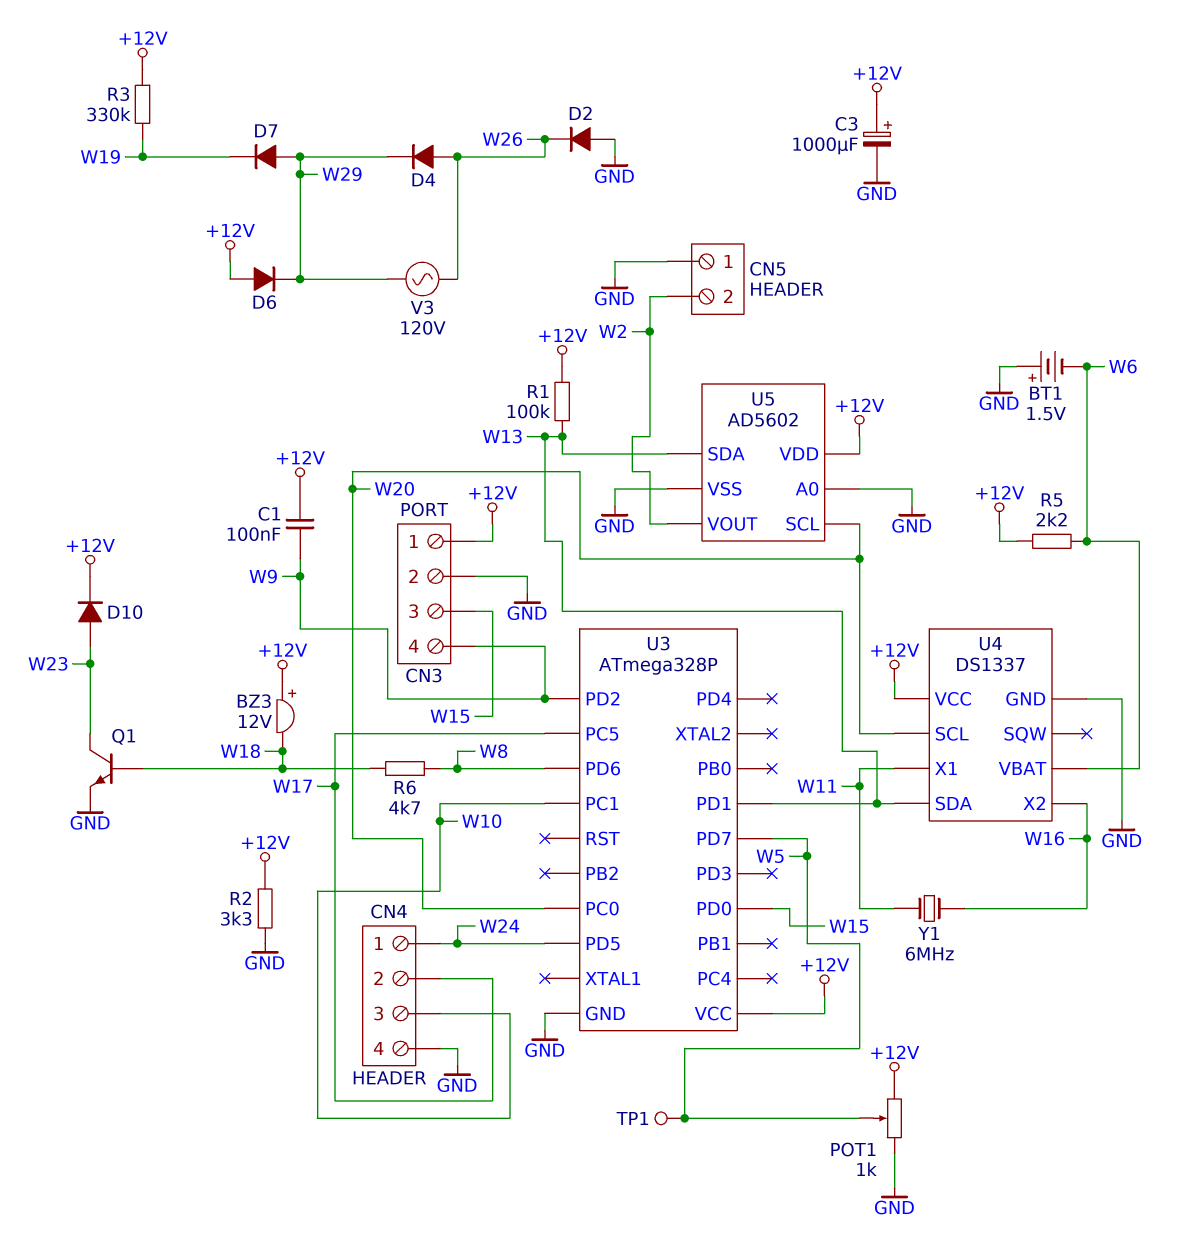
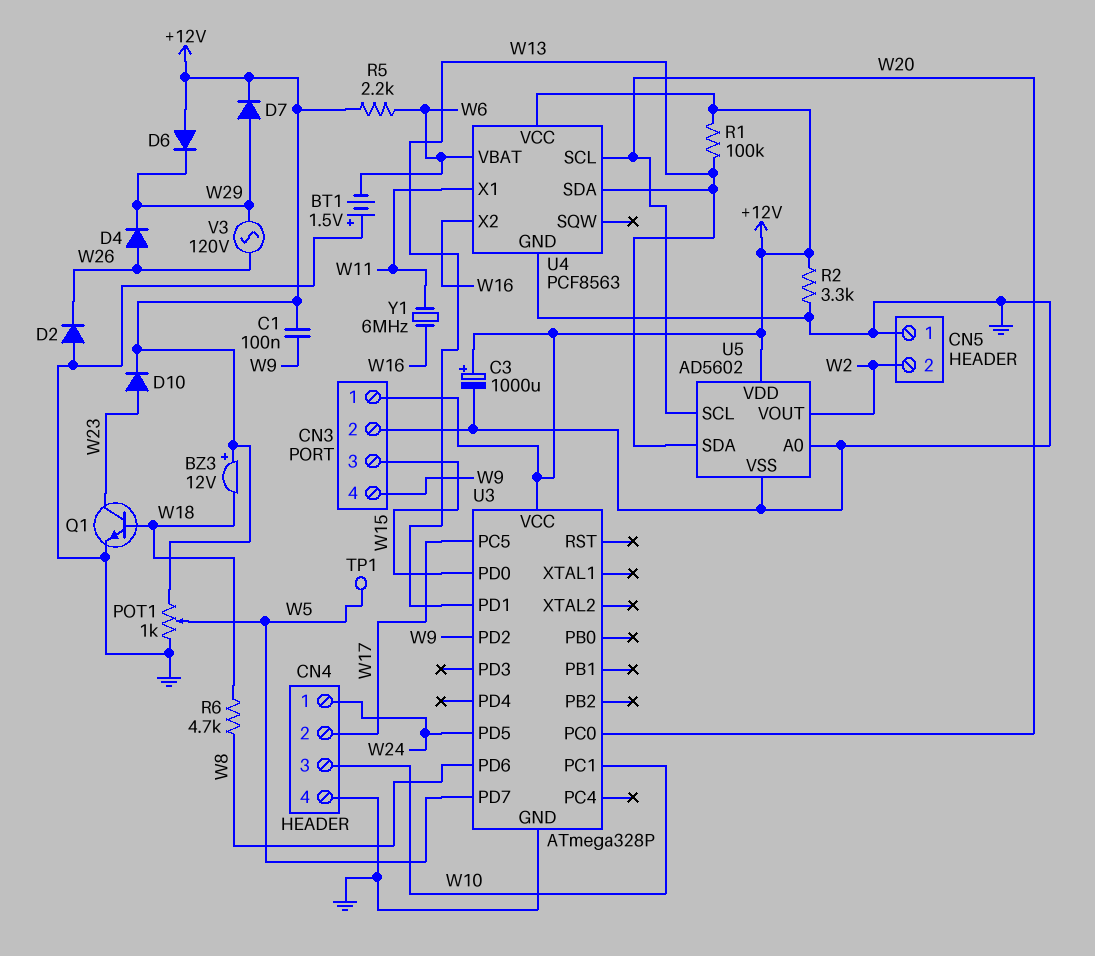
D7: diode (A W29, K W19) -> diode (A W29, K +12V)
R3: 330k (+12V, W19) -> none
U4: DS1337 -> PCF8563

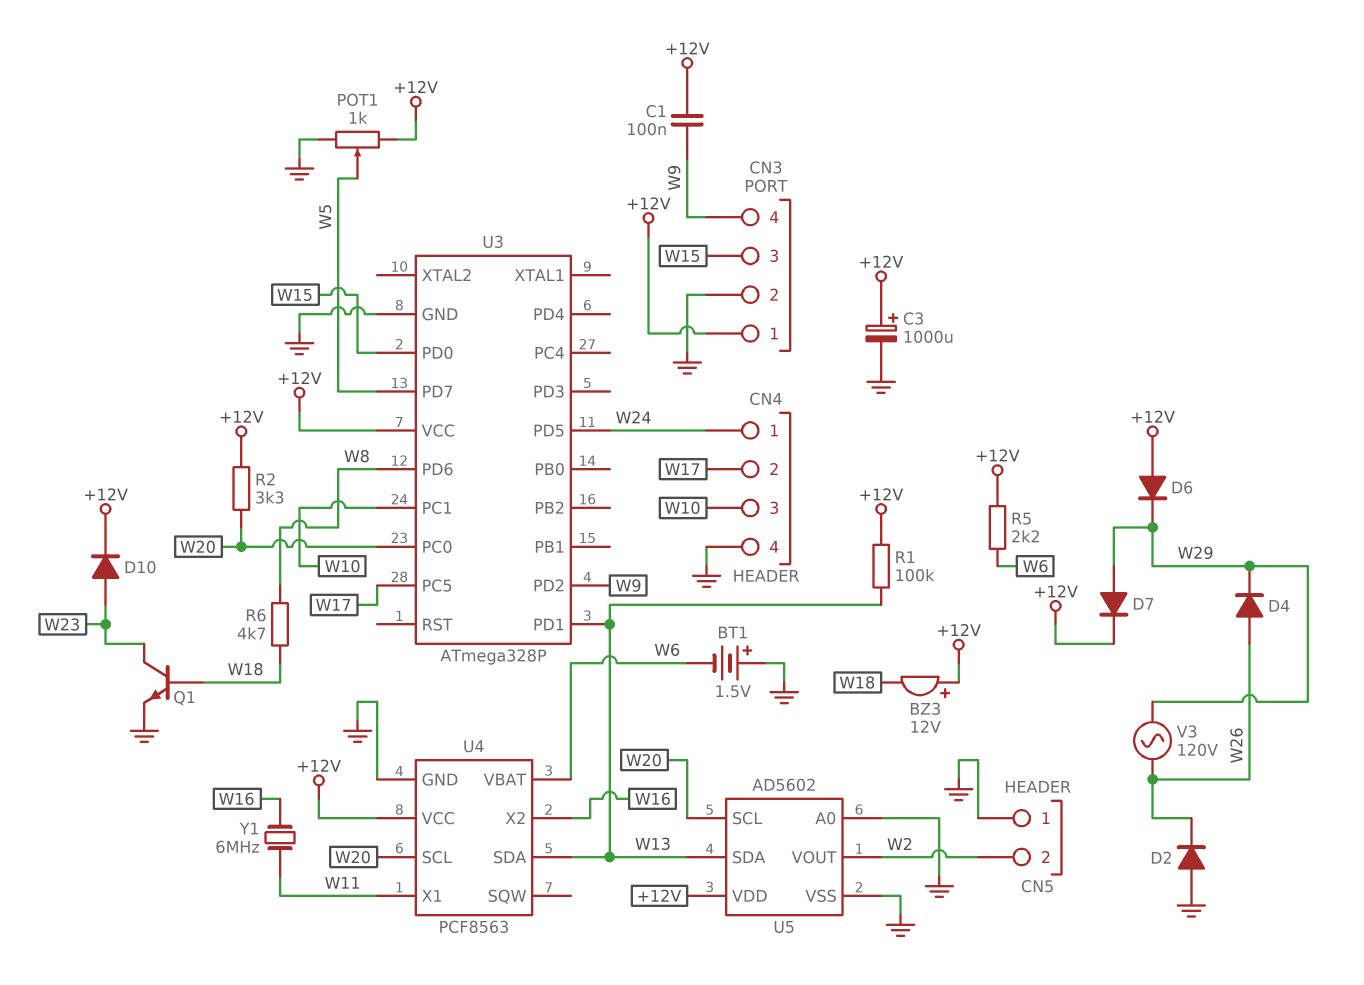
R2: 3.3k (+12V, GND) -> 3.3k (+12V, W20)
TP1: test point (W5) -> none

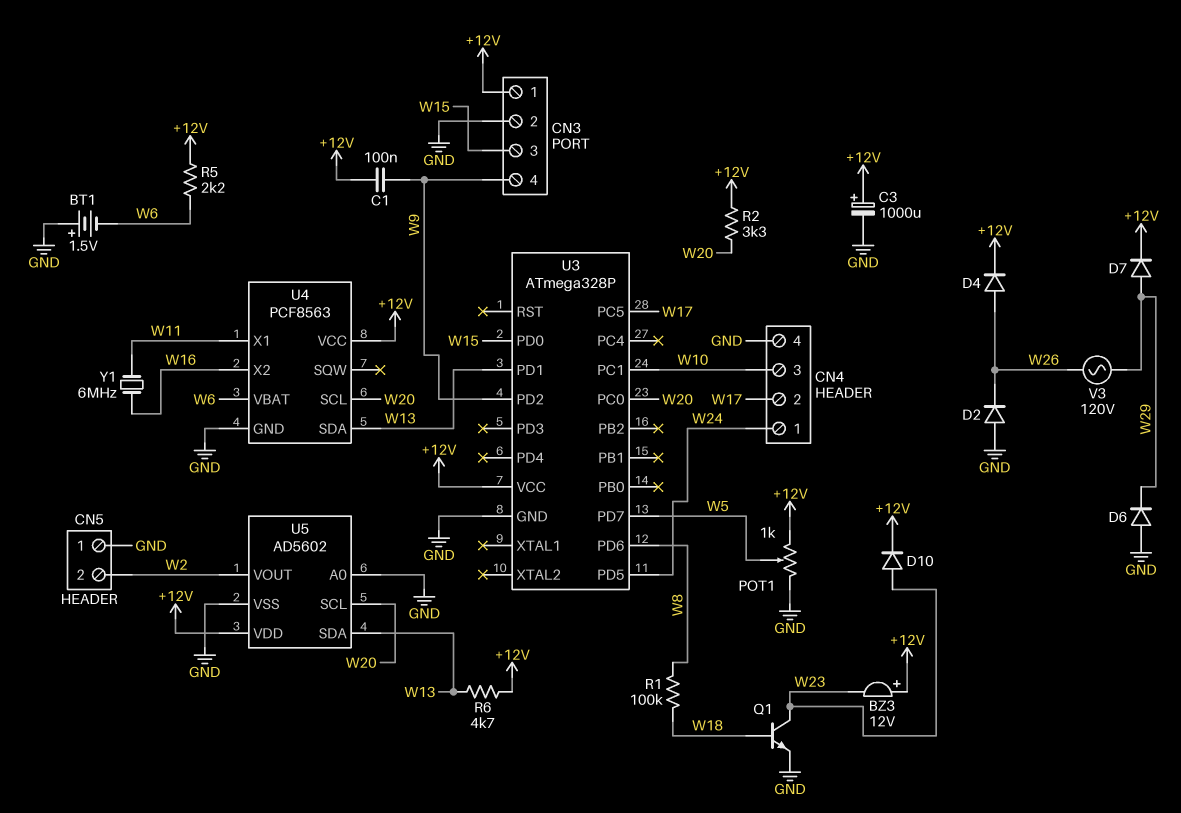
BZ3: buzzer 12V (plus +12V, minus W18) -> buzzer 12V (plus +12V, minus W23)
D4: diode (A W26, K W29) -> diode (A W26, K +12V)
D6: diode (A +12V, K W29) -> diode (A GND, K W29)
R1: 100k (+12V, W13) -> 100k (W8, W18)
R6: 4.7k (W8, W18) -> 4.7k (+12V, W13)

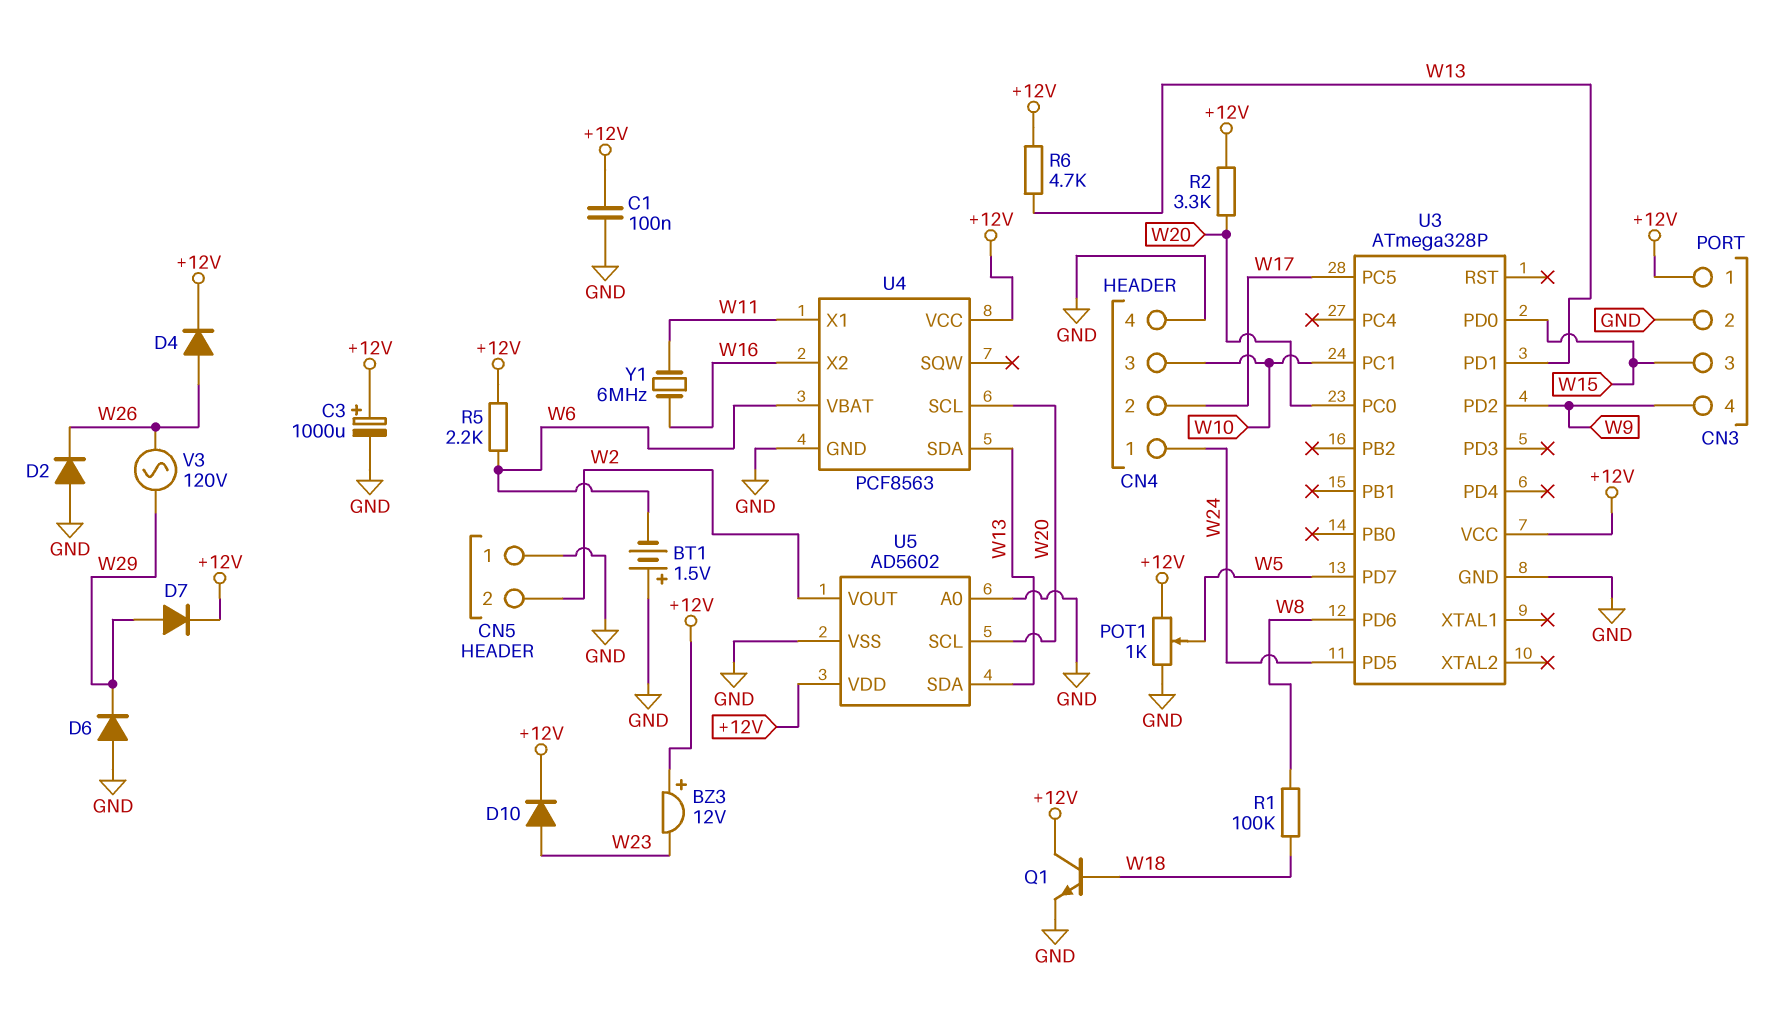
C1: 100nF (+12V, W9) -> 100nF (+12V, GND)
Q1: NPN (B W18, C W23, E GND) -> NPN (B W18, C +12V, E GND)

